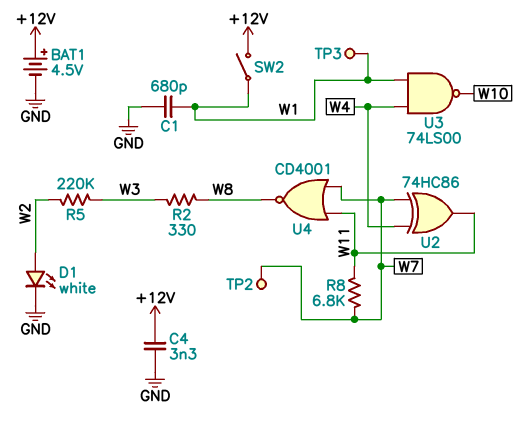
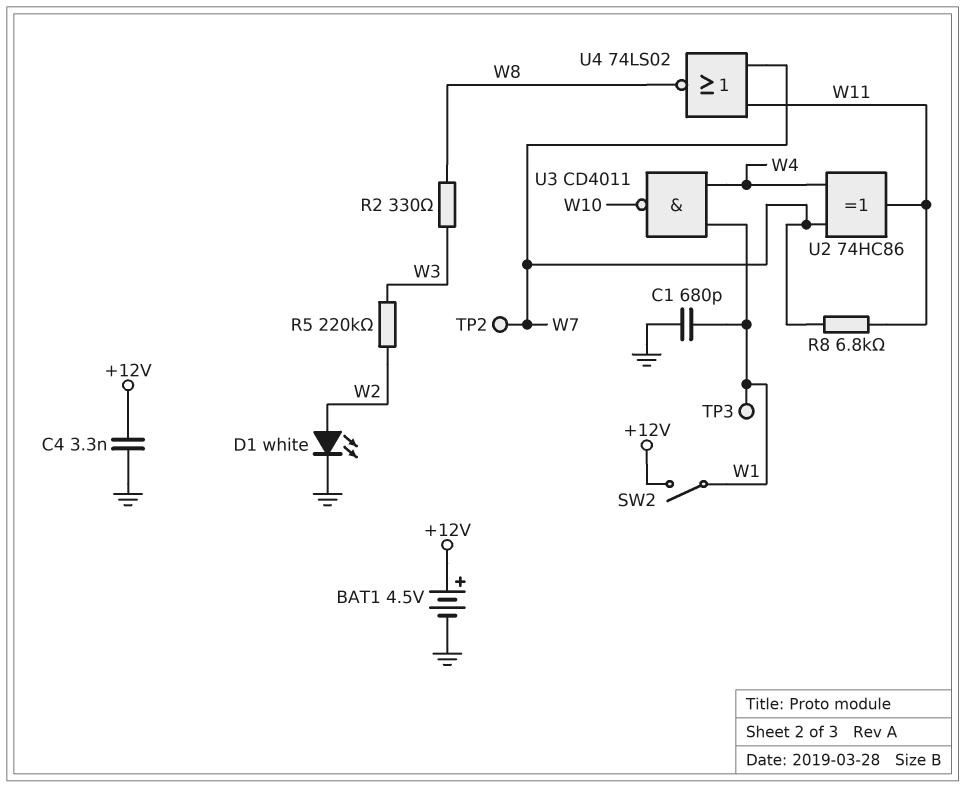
U3: NAND 74LS00 (in W1, in W4, out W10) -> NAND CD4011 (in W1, in W4, out W10)
U4: NOR CD4001 (in W7, in W11, out W8) -> NOR 74LS02 (in W7, in W11, out W8)

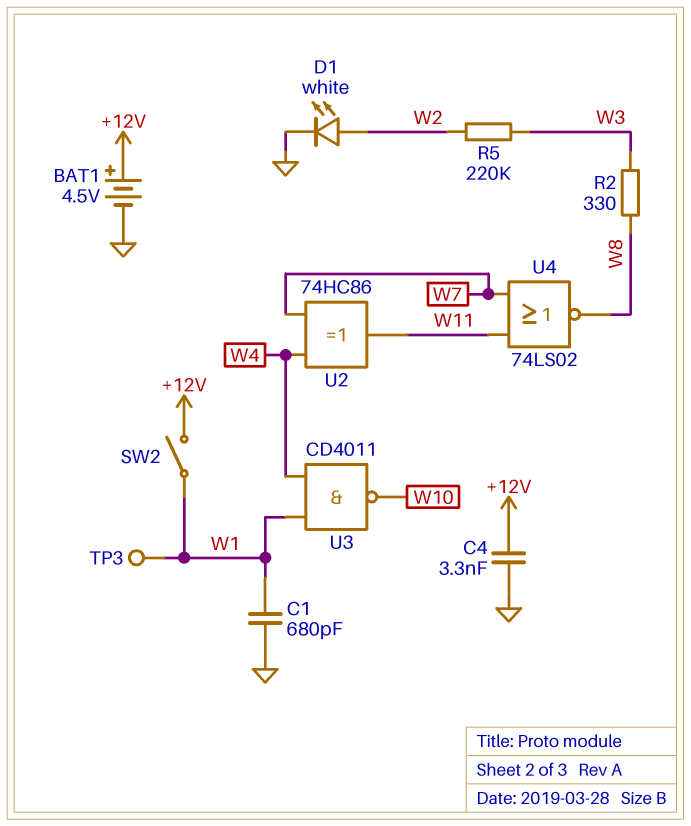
R8: 6.8k (W7, W11) -> none
TP2: test point (W7) -> none

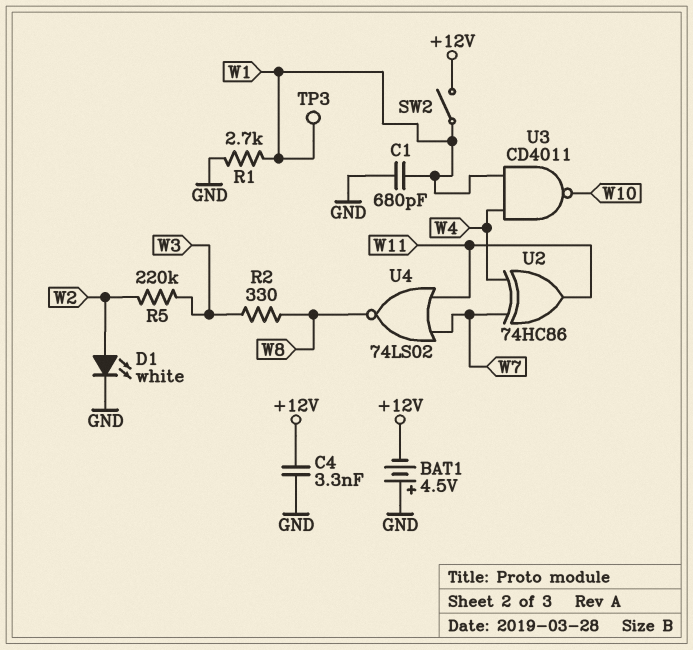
BAT1: 4.5V (plus +12V, minus GND) -> 4.5V (plus GND, minus +12V)
R1: none -> 2.7k (GND, W1)

